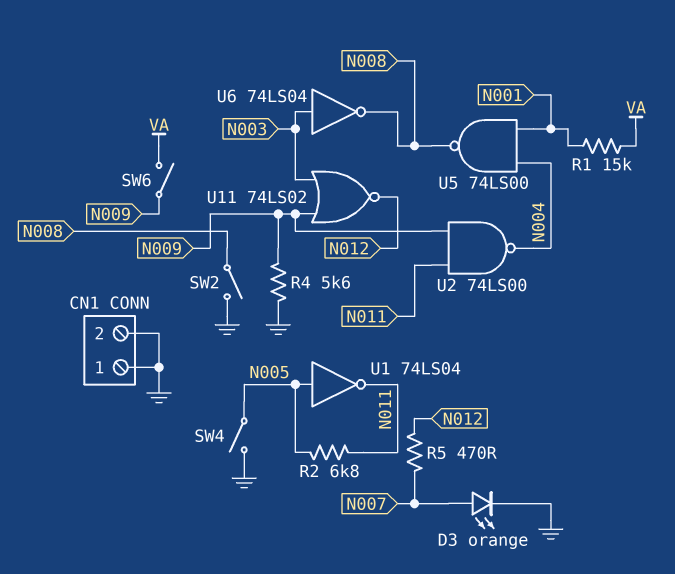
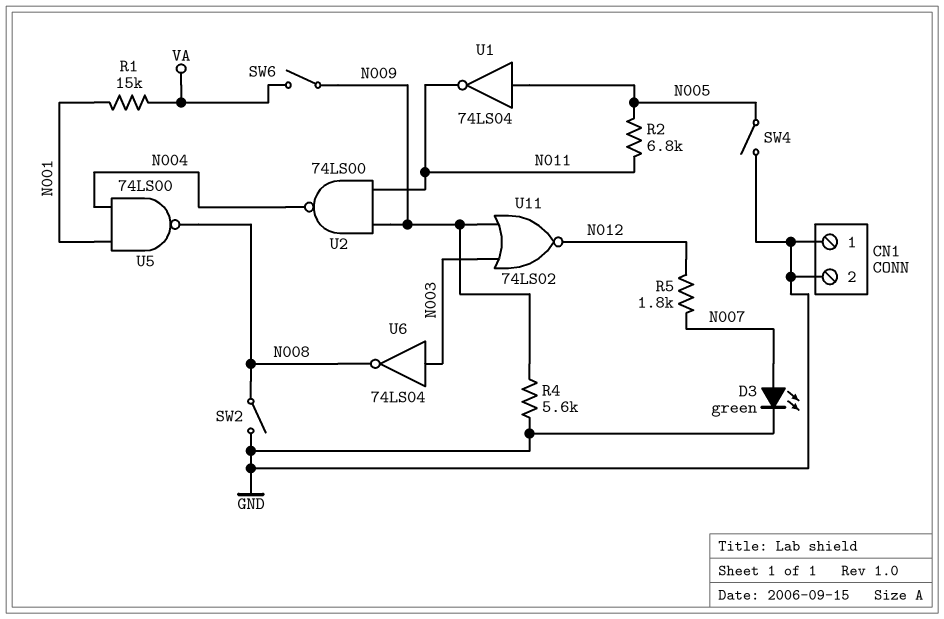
D3: LED orange (A N007, K GND) -> LED green (A N007, K GND)
R5: 470 (N007, N012) -> 1.8k (N007, N012)

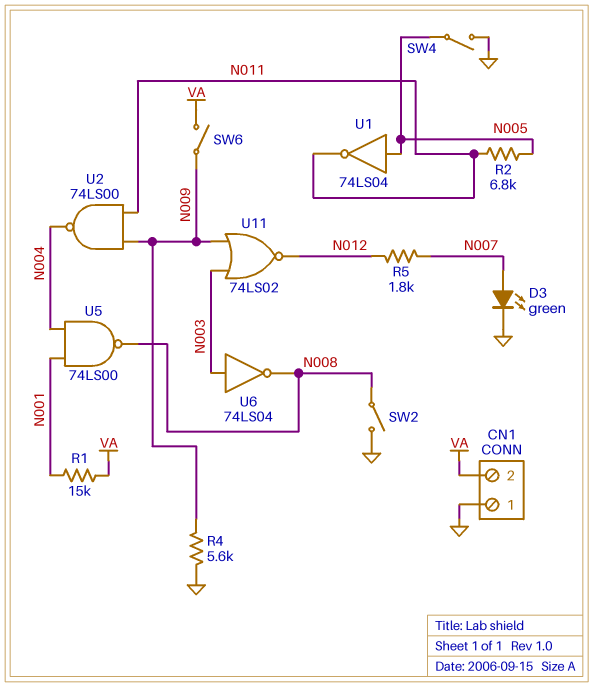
CN1 pin 2: GND -> VA

